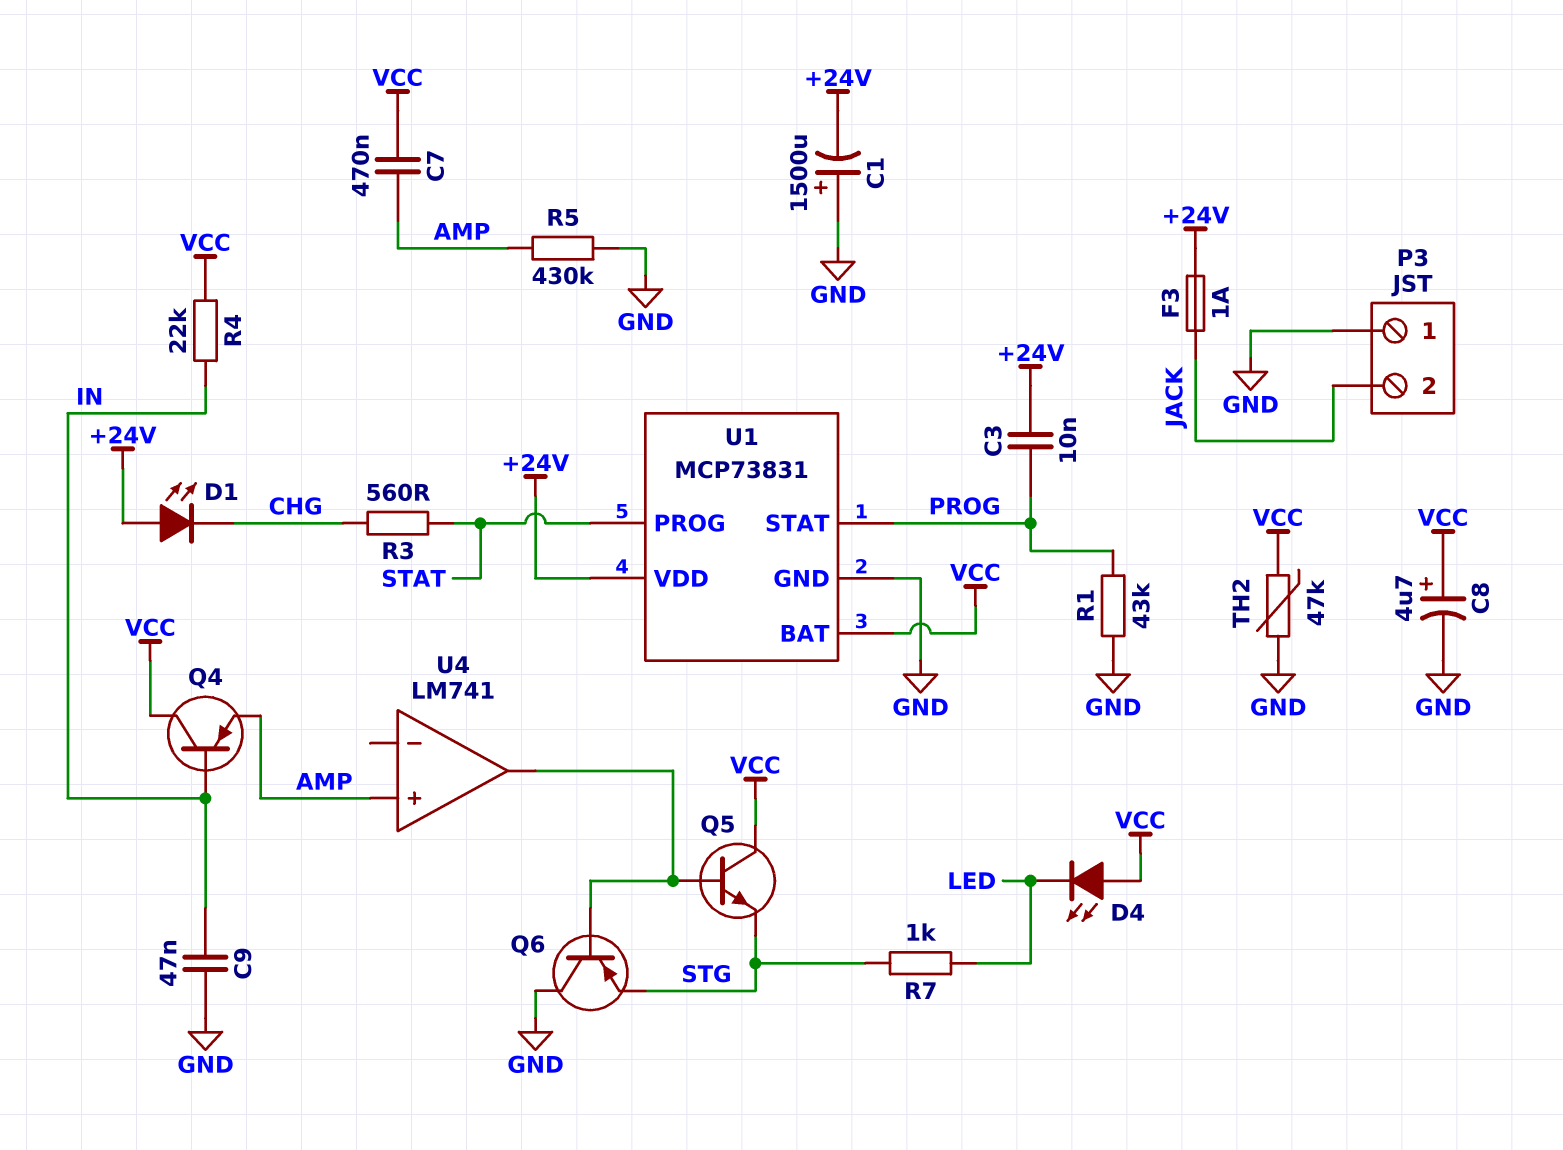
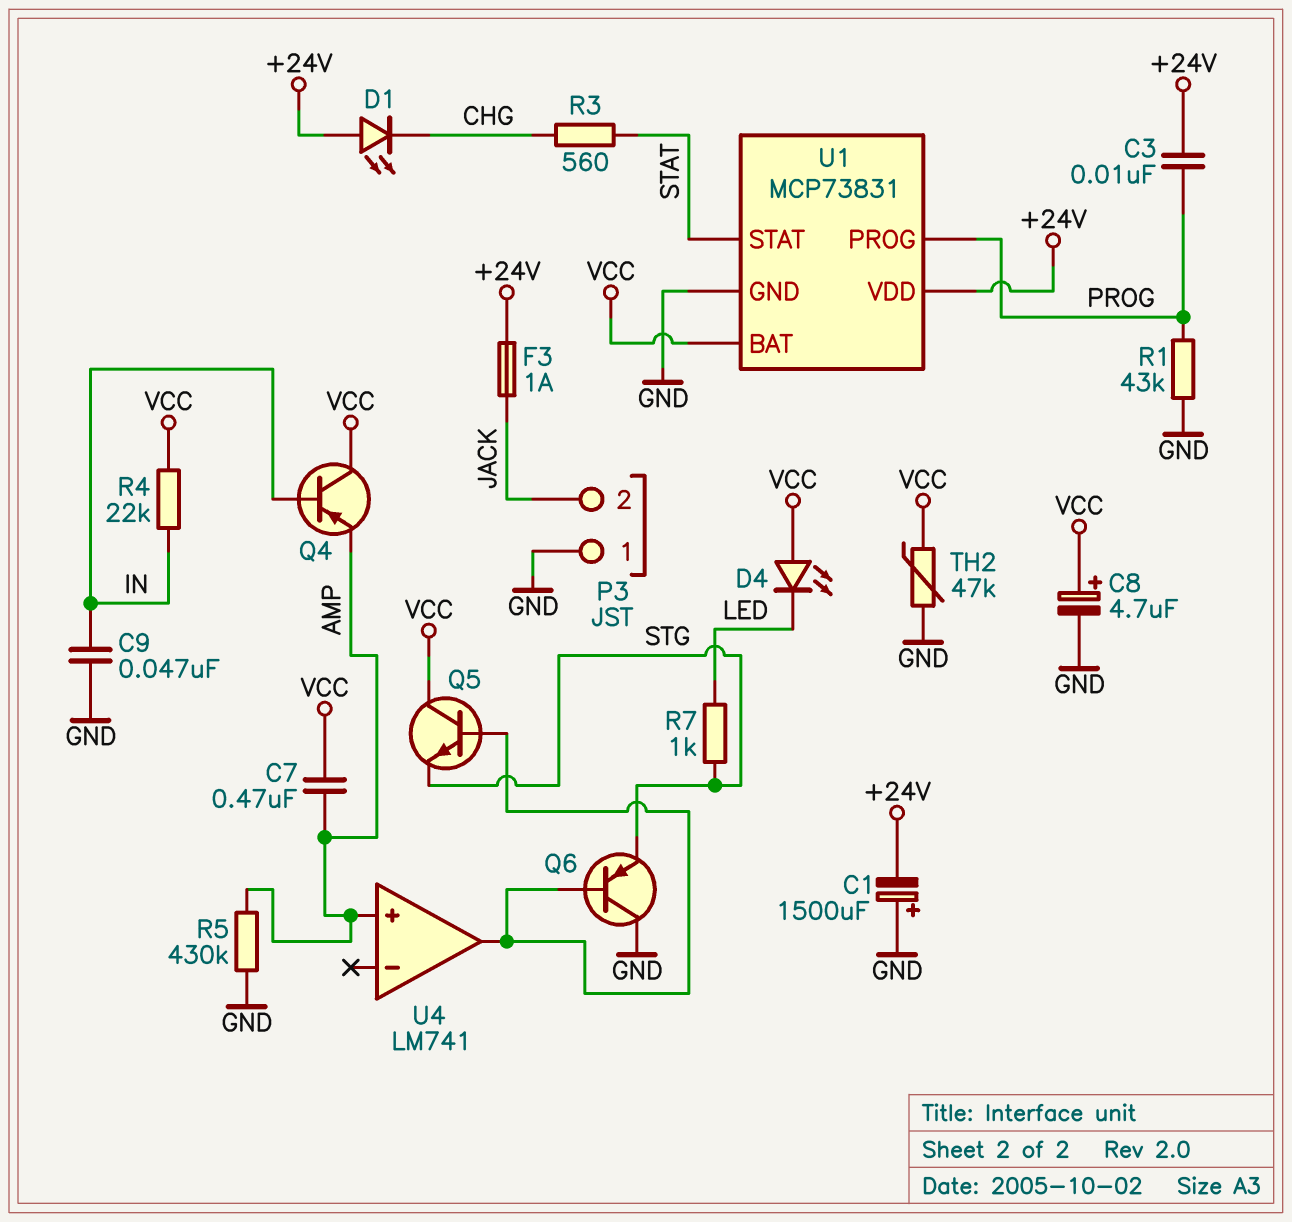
U1 pin PROG: STAT -> PROG
U1 pin STAT: PROG -> STAT

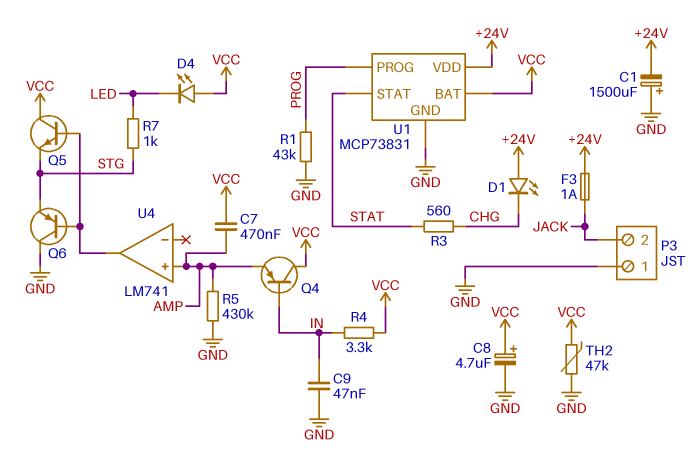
C3: 10nF (+24V, PROG) -> none
R4: 22k (IN, VCC) -> 3.3k (IN, VCC)

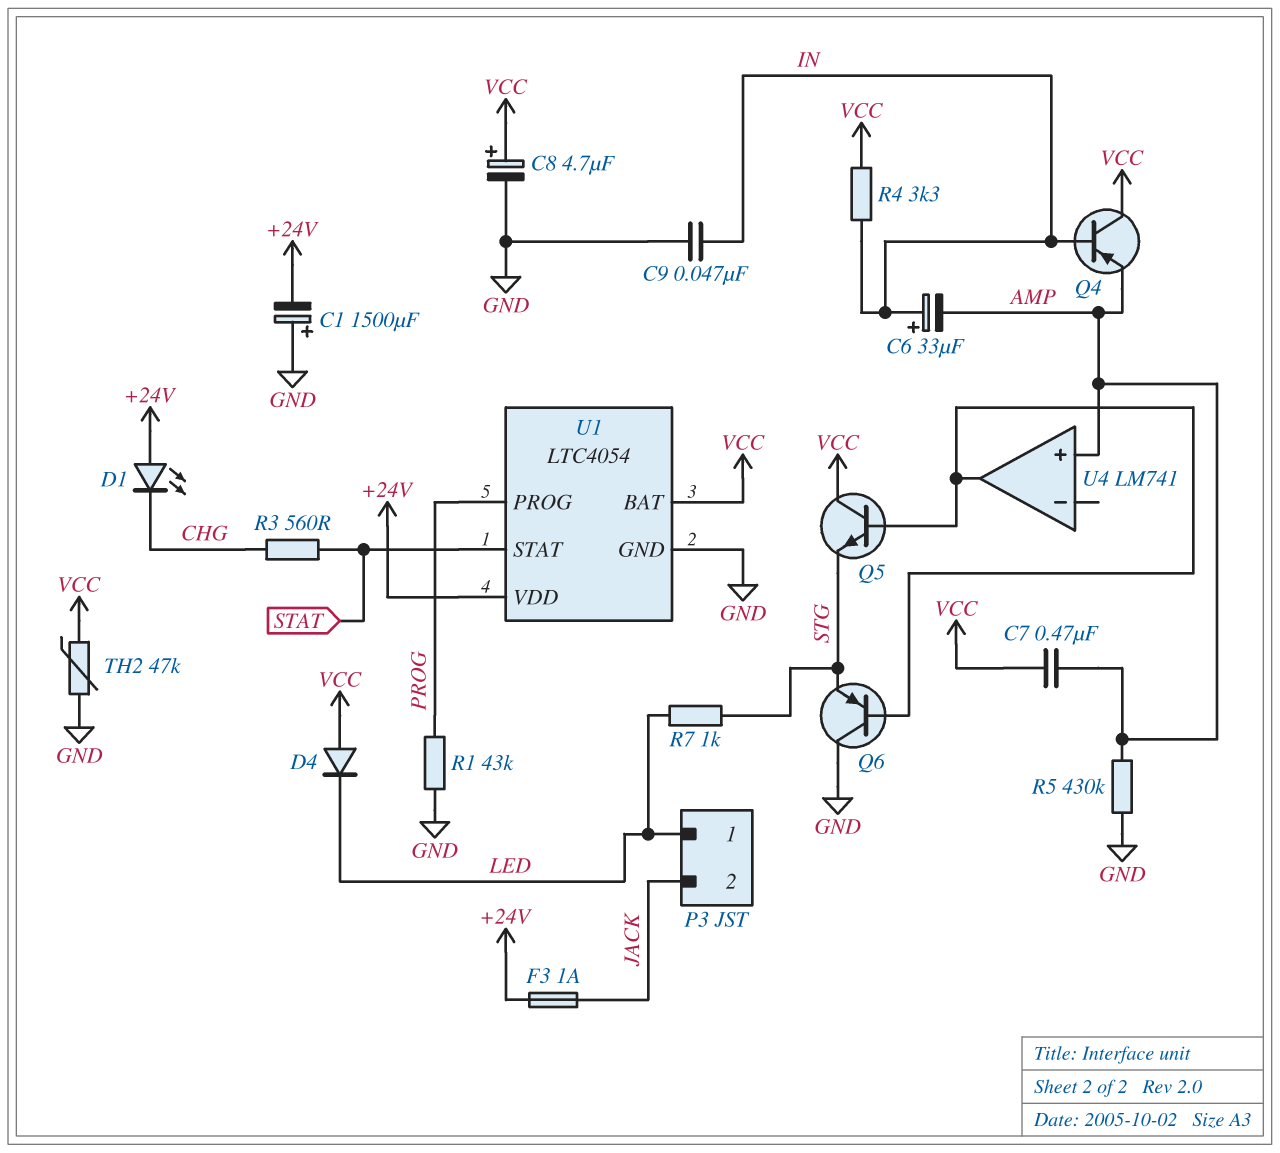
C6: none -> 33uF (plus IN, minus AMP)
D4: LED (A VCC, K LED) -> diode (A VCC, K LED)
P3 pin 1: GND -> LED
U1: MCP73831 -> LTC4054

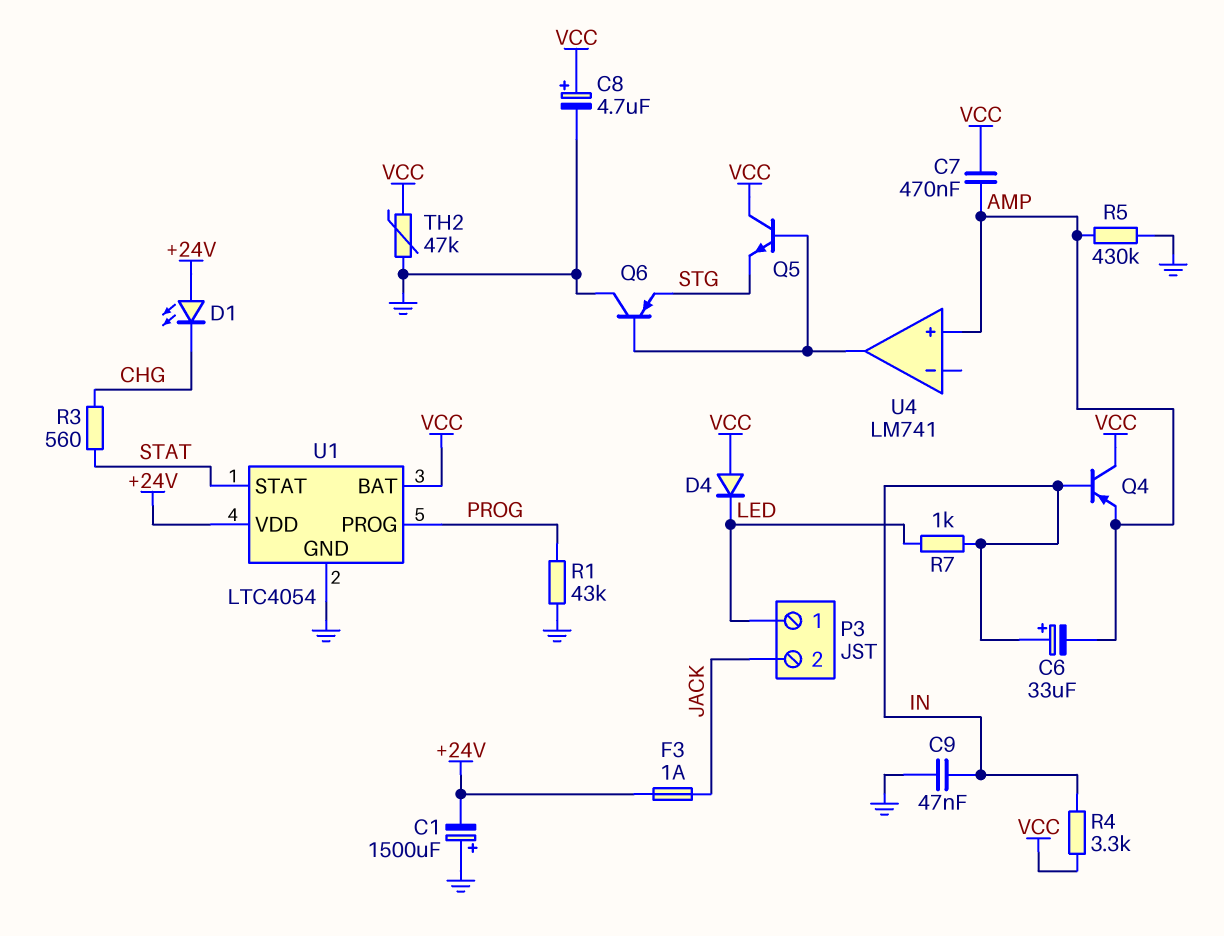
R7: 1k (LED, STG) -> 1k (IN, LED)

